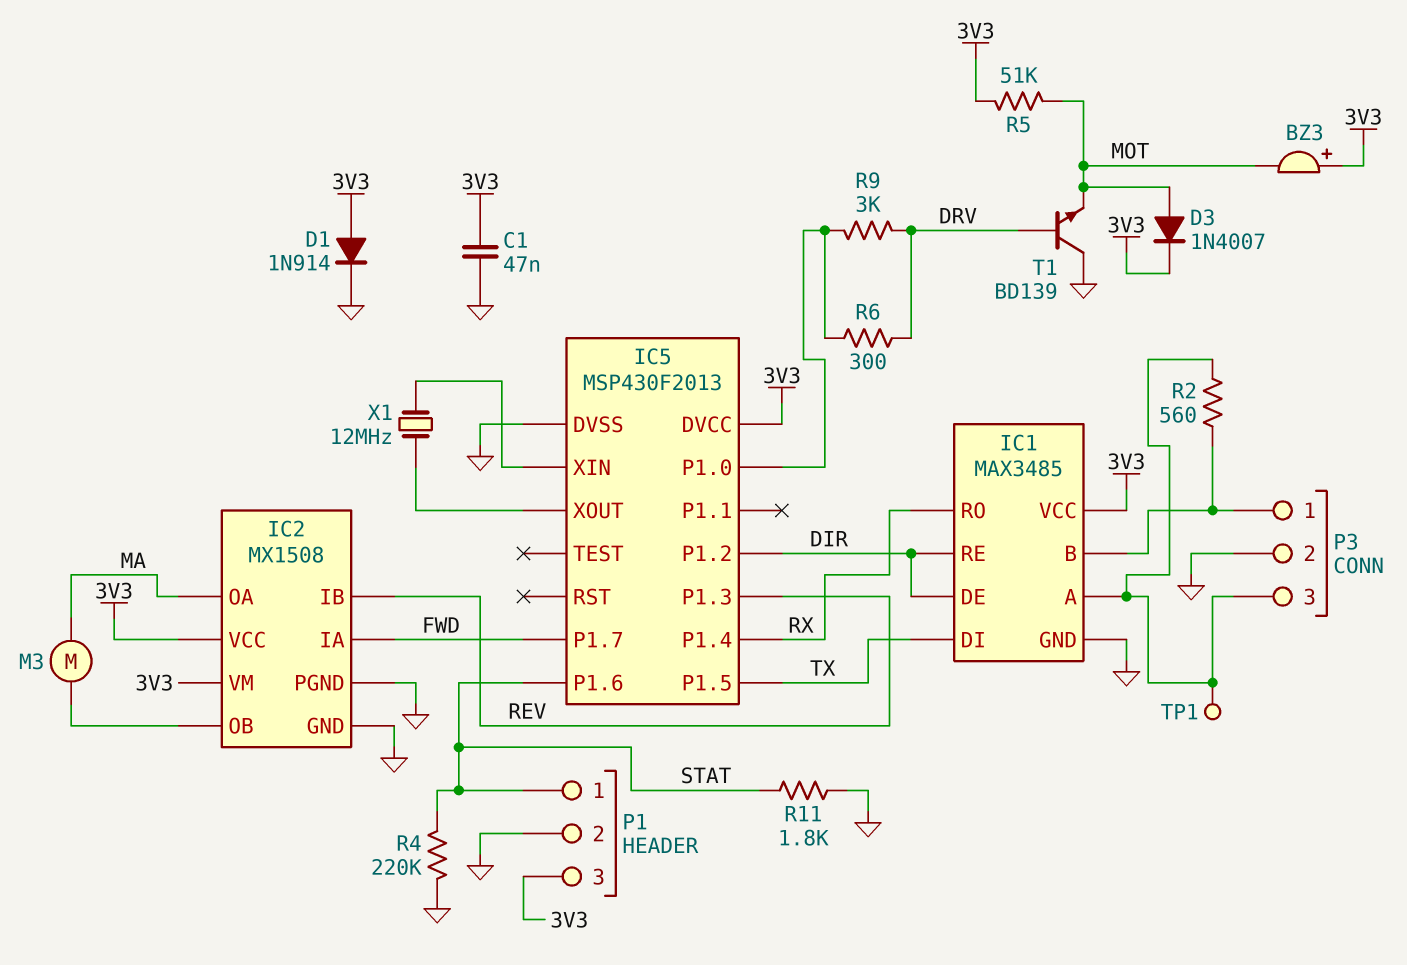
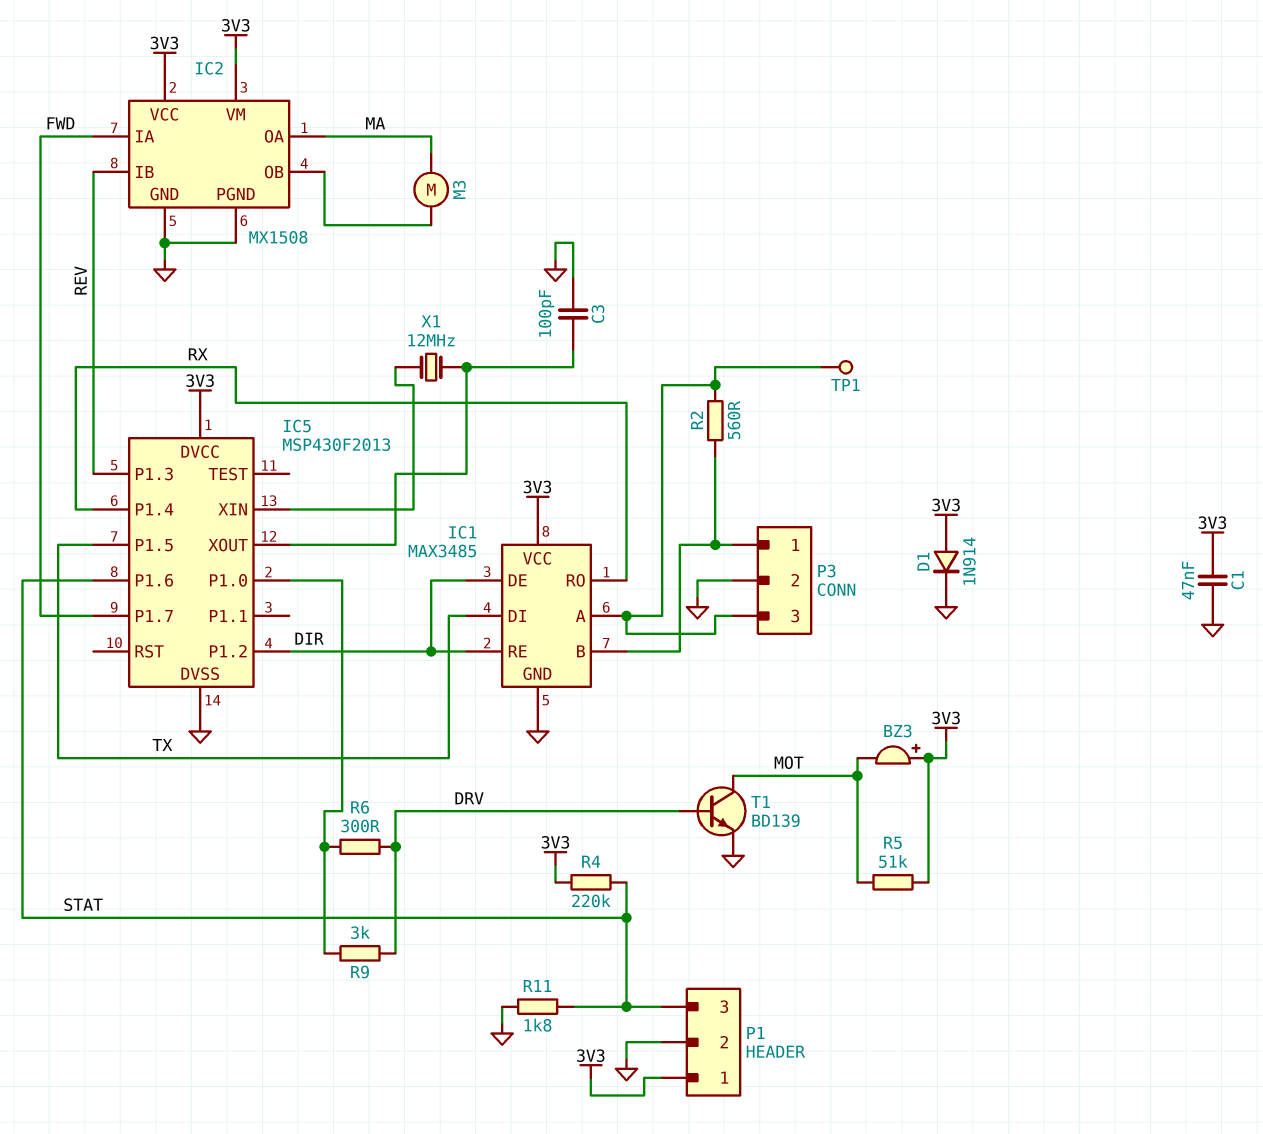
C3: none -> 100pF (GND, IC5/XOUT)
D3: diode 1N4007 (A MOT, K 3V3) -> none
P1 pin 1: STAT -> 3V3
P1 pin 3: 3V3 -> STAT
R4: 220k (GND, STAT) -> 220k (3V3, STAT)
T1: NPN BD139 (B DRV, C GND, E MOT) -> NPN BD139 (B DRV, C MOT, E GND)

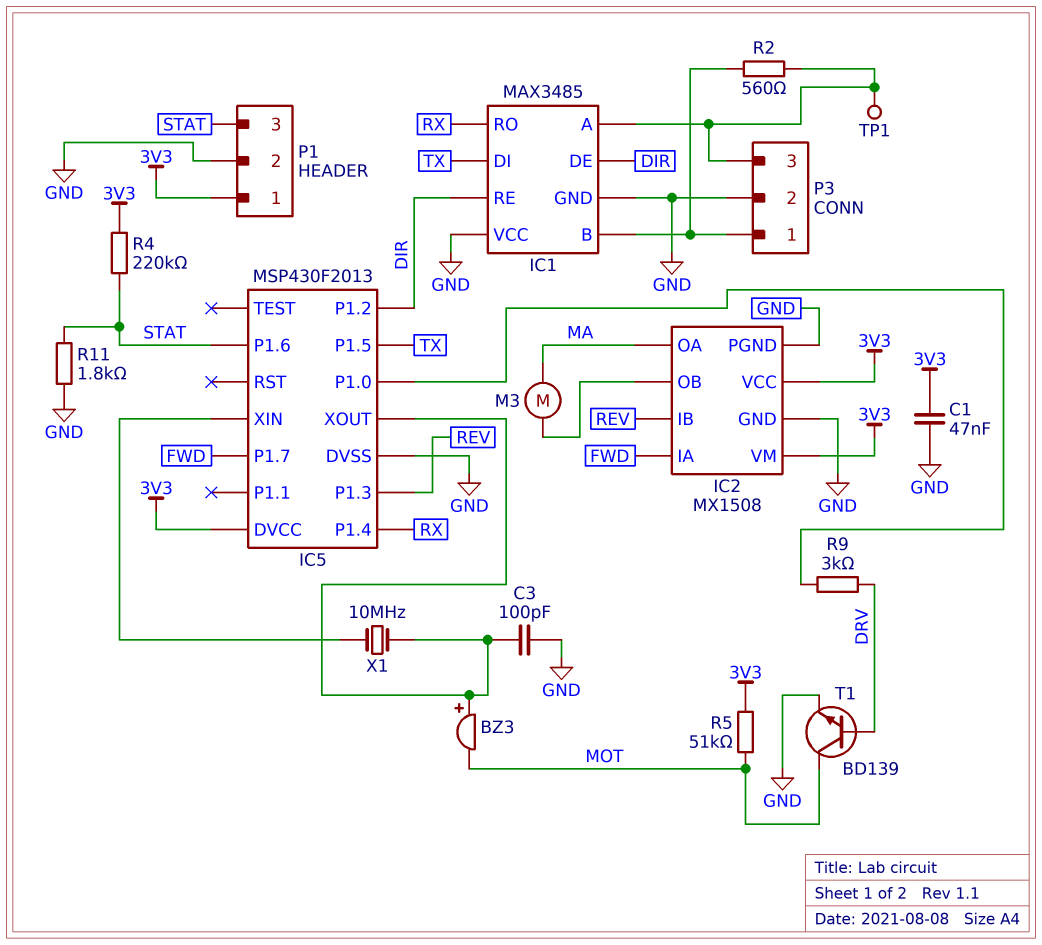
BZ3: buzzer (plus 3V3, minus MOT) -> buzzer (plus IC5/XOUT, minus MOT)
D1: diode 1N914 (A 3V3, K GND) -> none
IC1 pin VCC: 3V3 -> GND
R6: 300 (DRV, IC5/P1.0) -> none
X1: 12MHz (IC5/XIN, IC5/XOUT) -> 10MHz (IC5/XIN, IC5/XOUT)

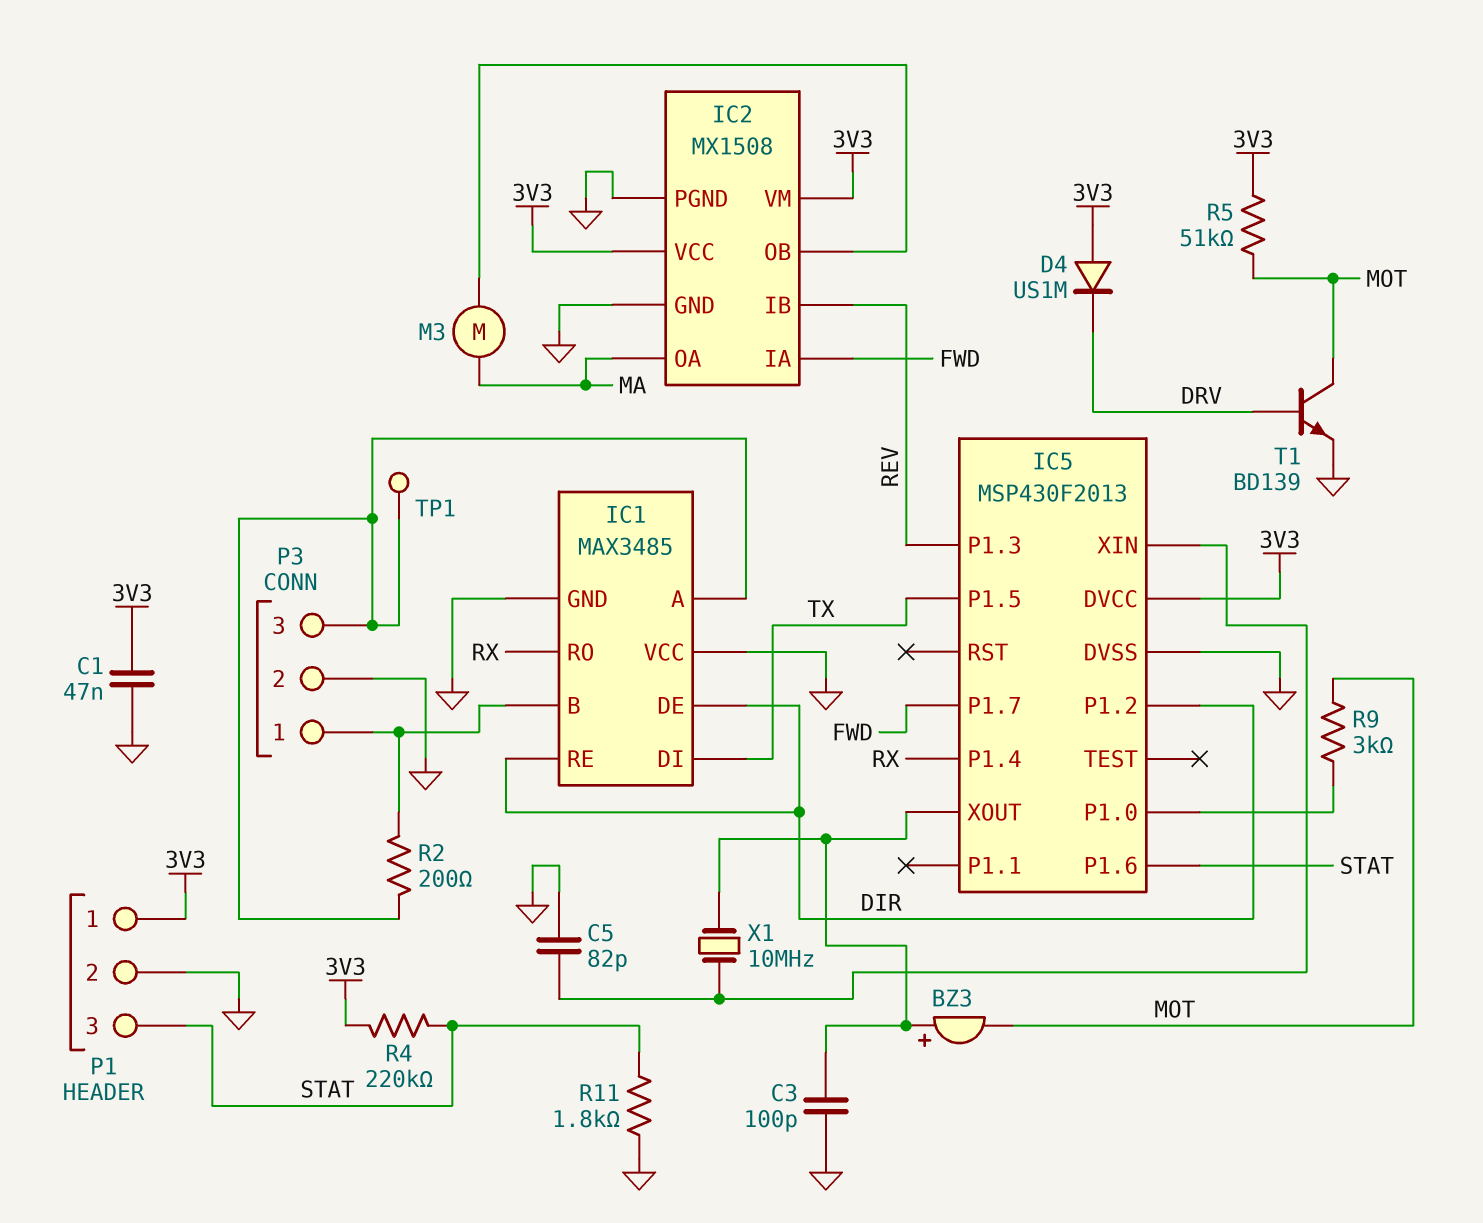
C5: none -> 82pF (GND, IC5/XIN)
D4: none -> diode US1M (A 3V3, K DRV)
R2: 560 (IC1/A, IC1/B) -> 200 (IC1/A, IC1/B)
R9: 3k (DRV, IC5/P1.0) -> 3k (IC5/P1.0, MOT)

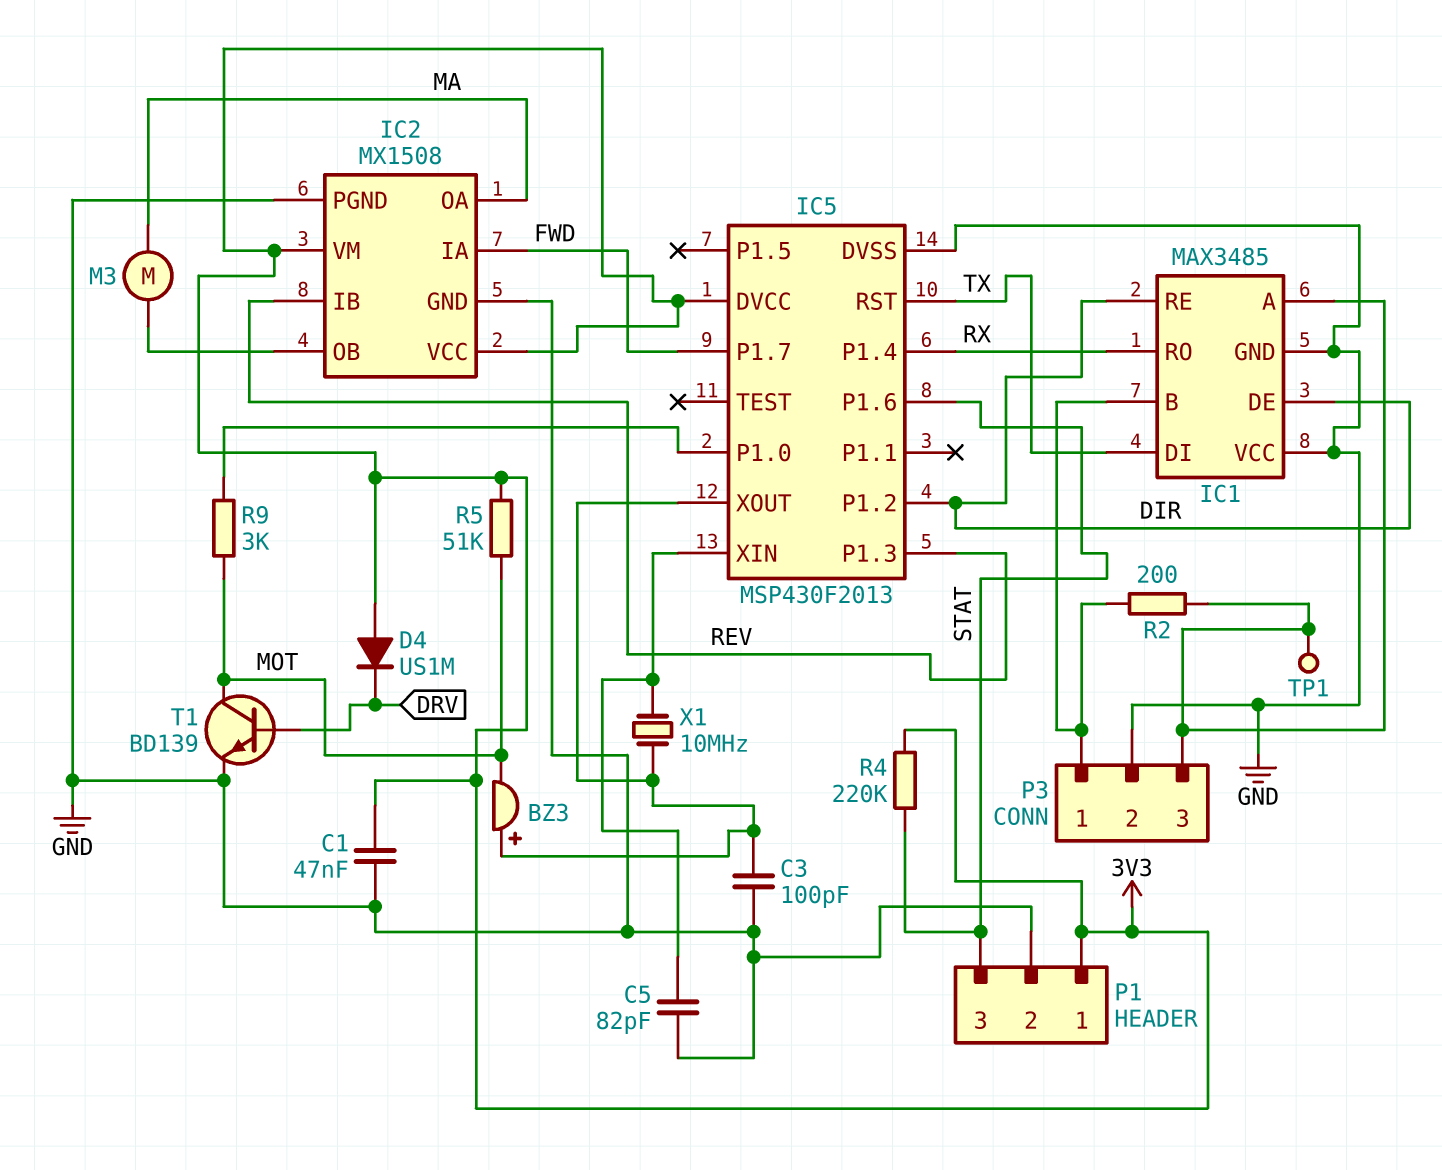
IC5 pin P1.5: TX -> none
IC5 pin RST: none -> TX
R11: 1.8k (GND, STAT) -> none

